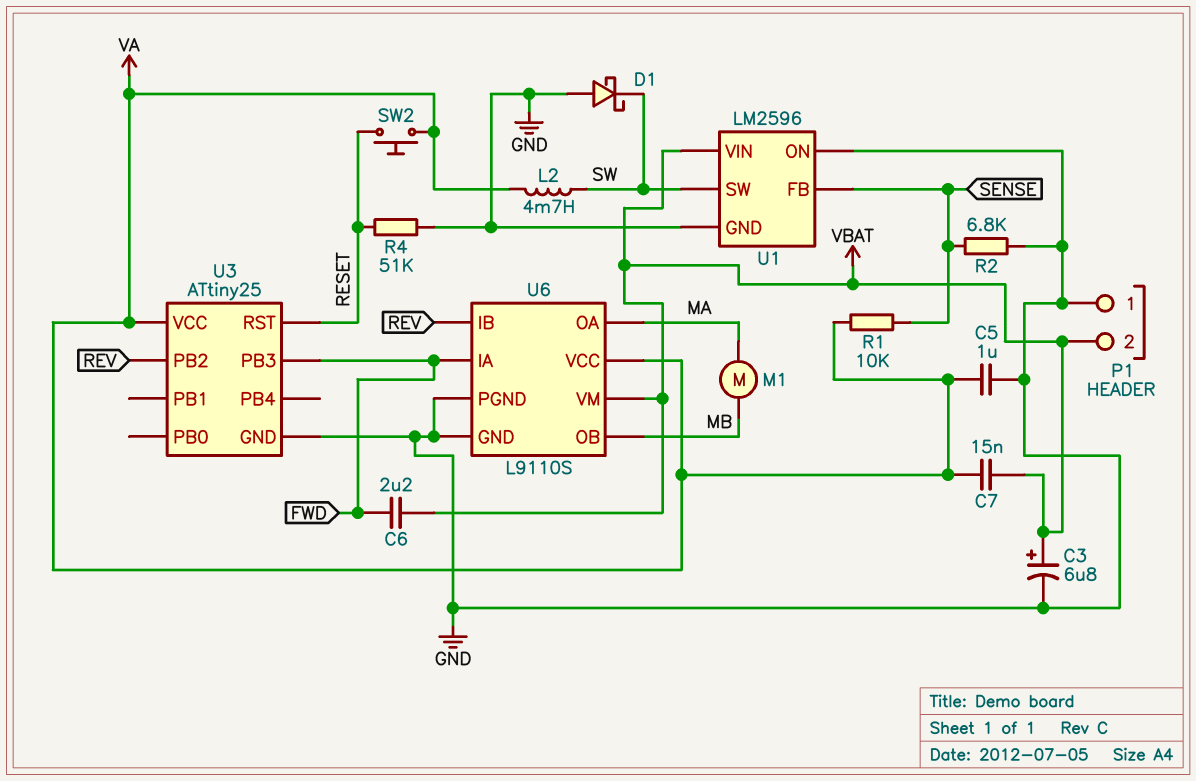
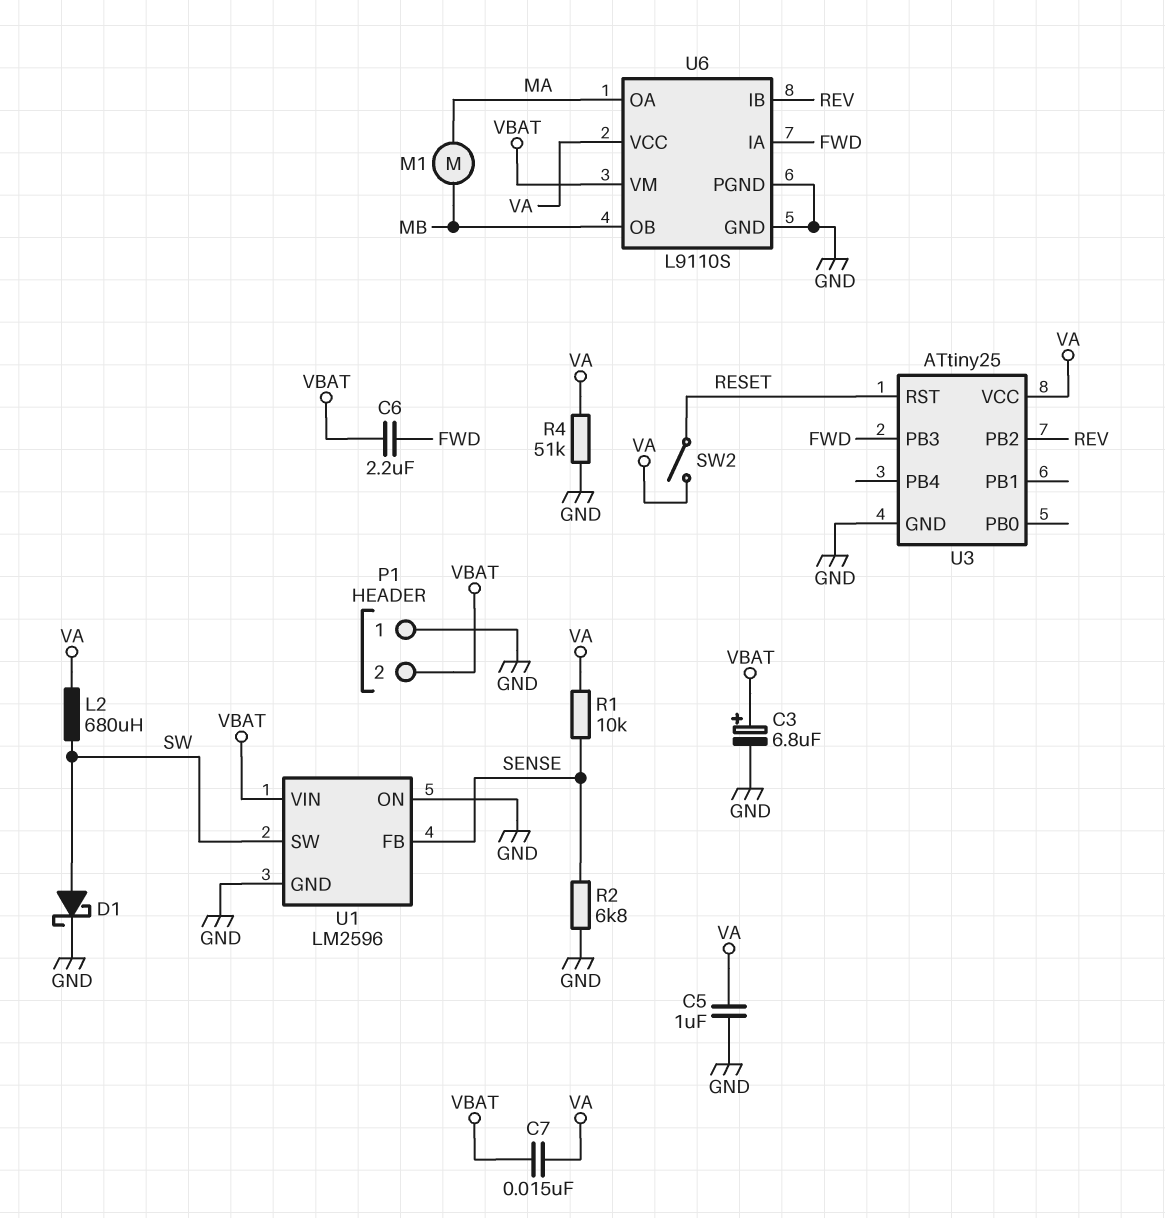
D1: schottky (A GND, K SW) -> schottky (A SW, K GND)
L2: 4.7mH (SW, VA) -> 680uH (SW, VA)
R4: 51k (GND, RESET) -> 51k (GND, VA)
SW2: button (RESET, VA) -> switch (RESET, VA)

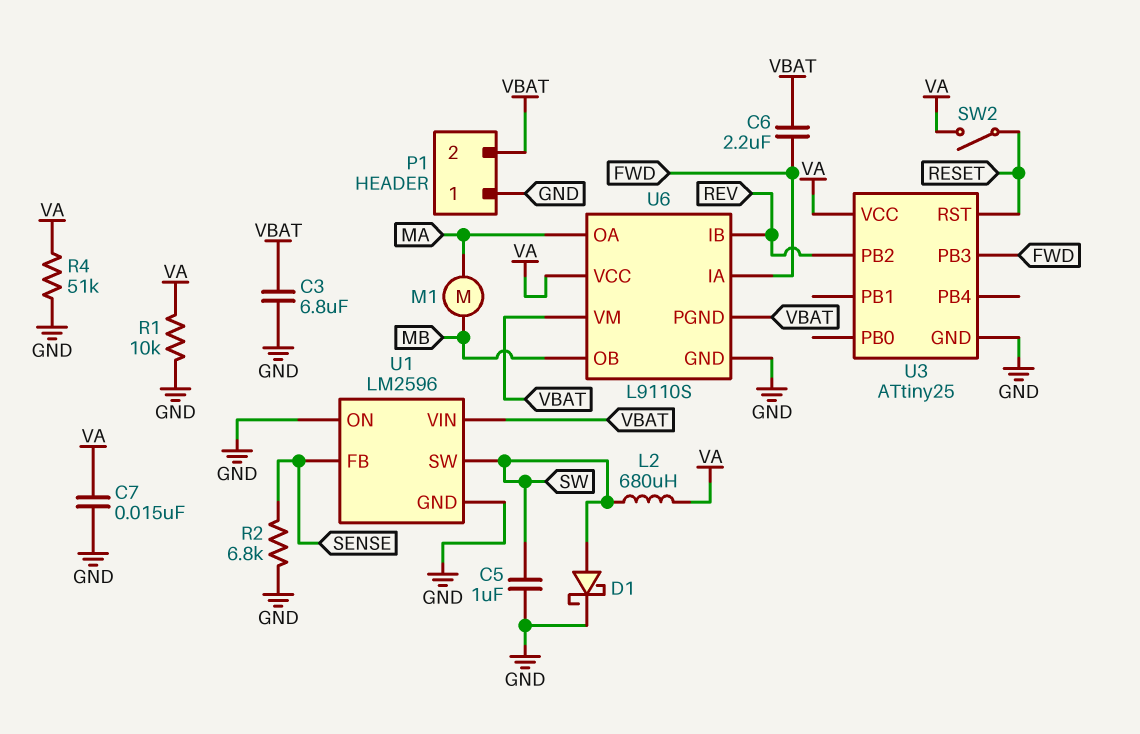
C3: 6.8uF (plus VBAT, minus GND) -> 6.8uF (GND, VBAT)
C5: 1uF (GND, VA) -> 1uF (GND, SW)
C7: 15nF (VA, VBAT) -> 15nF (GND, VA)
R1: 10k (SENSE, VA) -> 10k (GND, VA)
U6 pin PGND: GND -> VBAT

